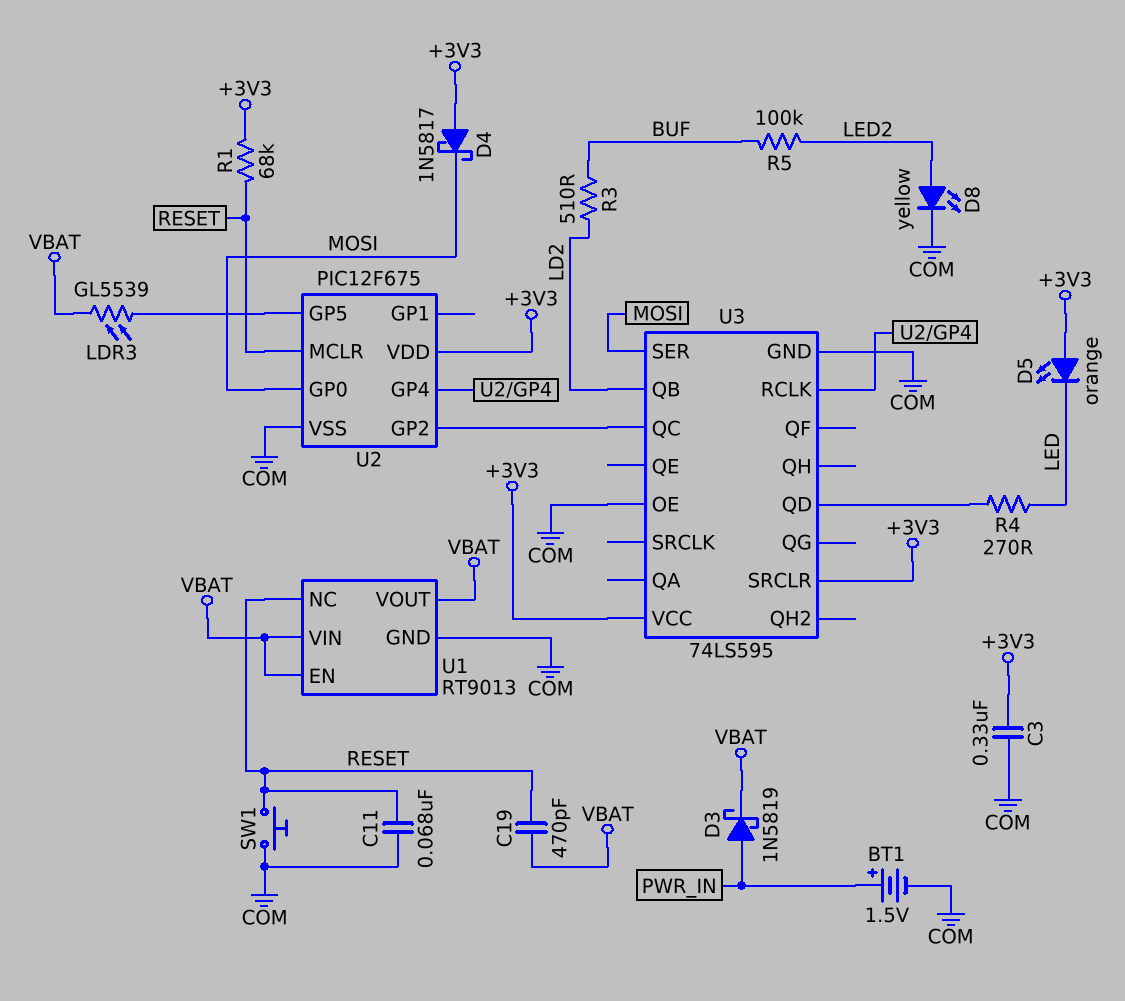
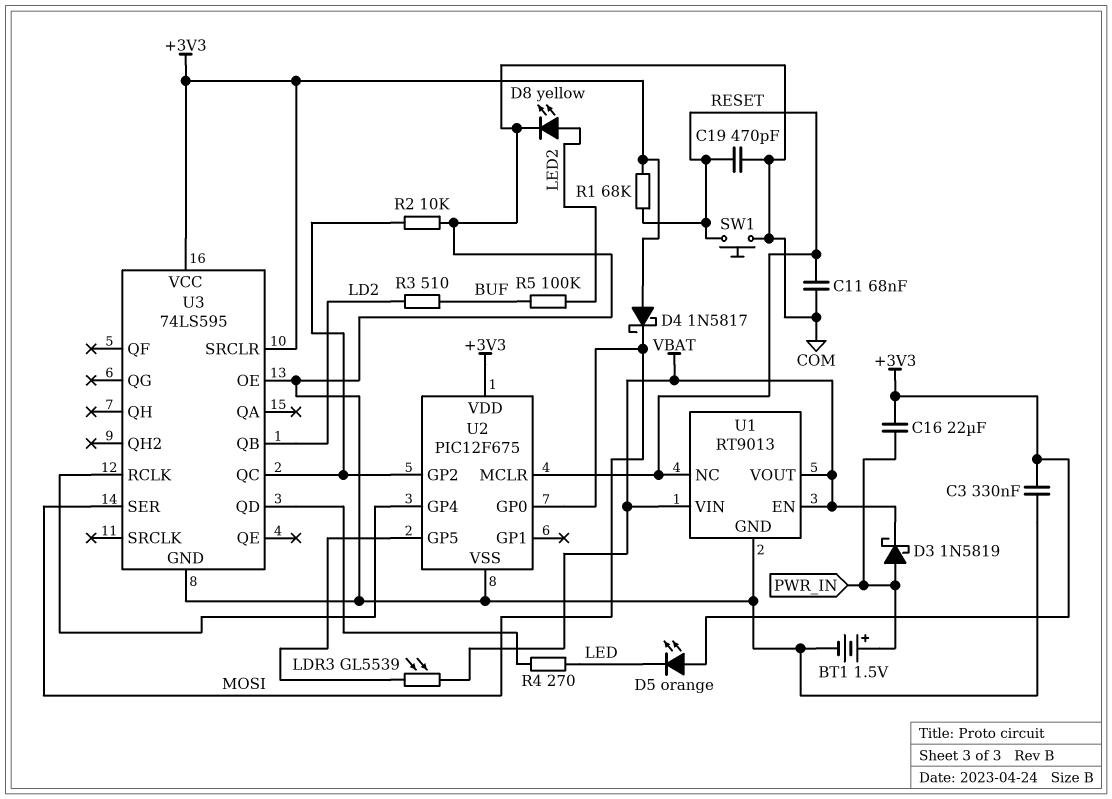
C16: none -> 22uF (+3V3, PWR_IN)
C19: 470pF (RESET, VBAT) -> 470pF (COM, RESET)
R2: none -> 10k (COM, U2/GP2)

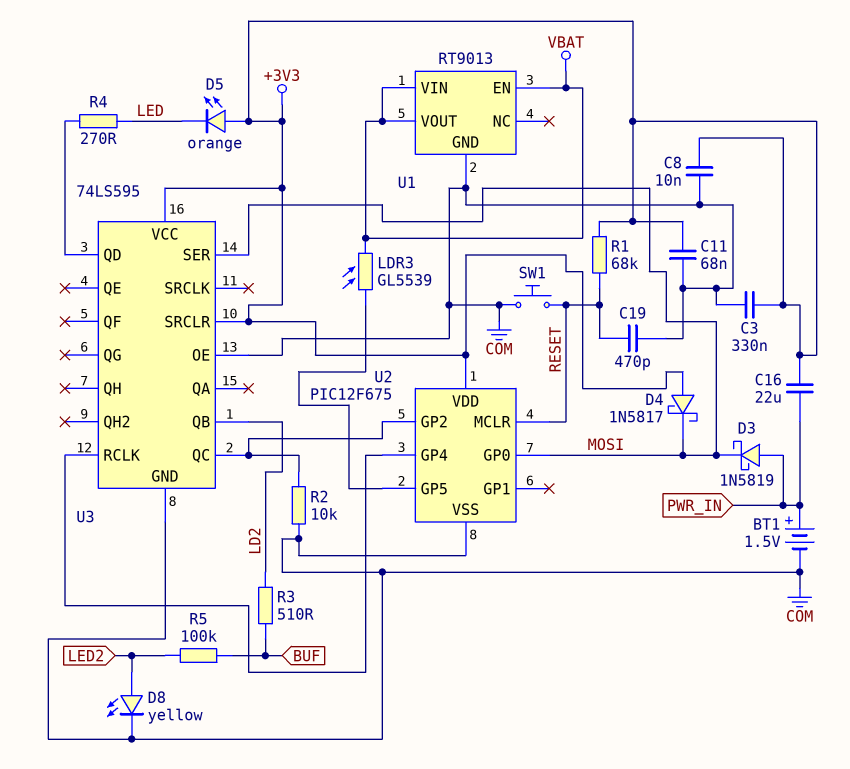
C8: none -> 10nF (+3V3, COM)
C11: 68nF (COM, RESET) -> 68nF (+3V3, COM)
D3: schottky 1N5819 (A PWR_IN, K VBAT) -> schottky 1N5819 (A PWR_IN, K MOSI)
U1 pin NC: RESET -> none

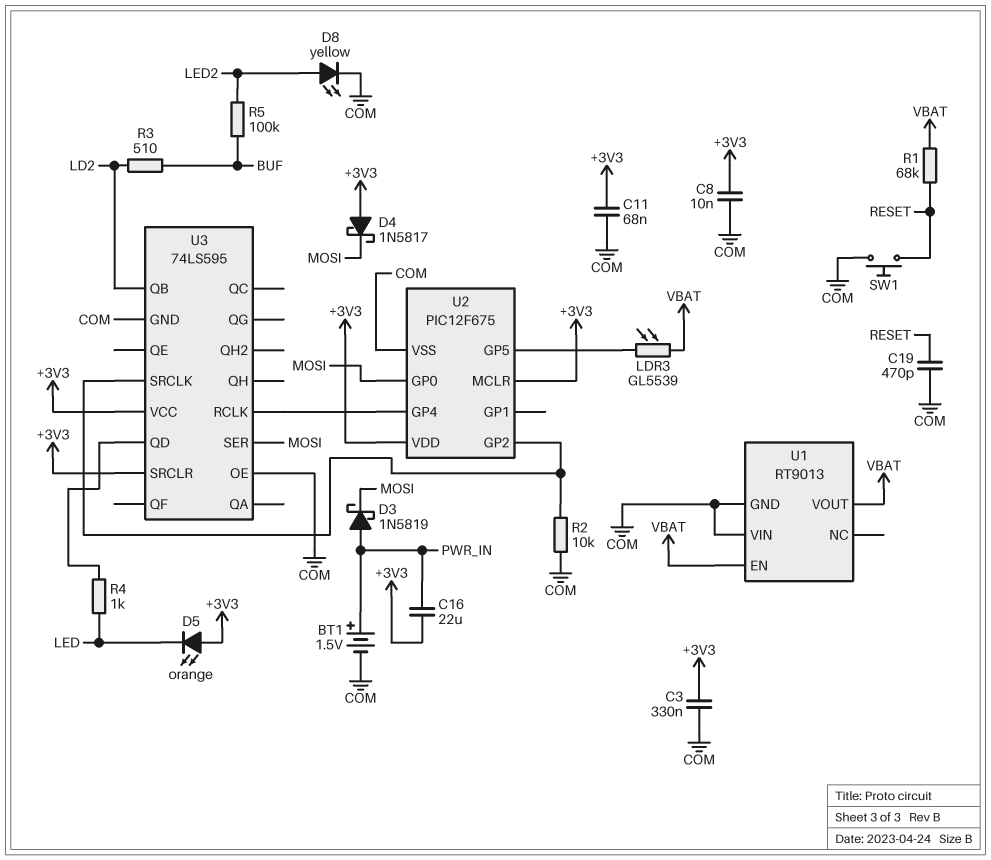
R1: 68k (+3V3, RESET) -> 68k (RESET, VBAT)
R4: 270 (LED, U3/QD) -> 1k (LED, U3/QD)
U1 pin VIN: VBAT -> COM
U2 pin MCLR: RESET -> +3V3
U3 pin QC: U2/GP2 -> none
U3 pin SRCLK: none -> U2/GP2

